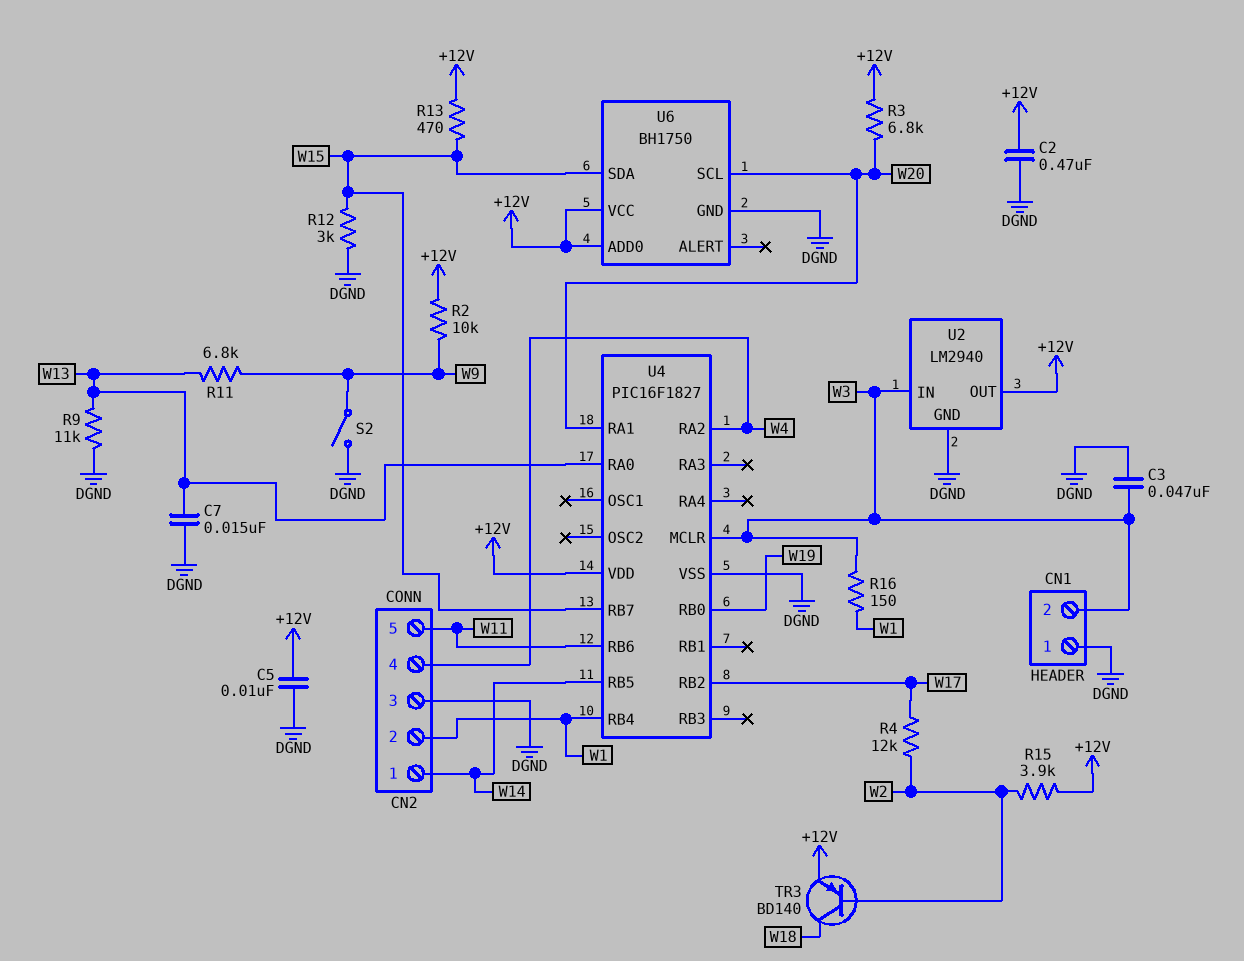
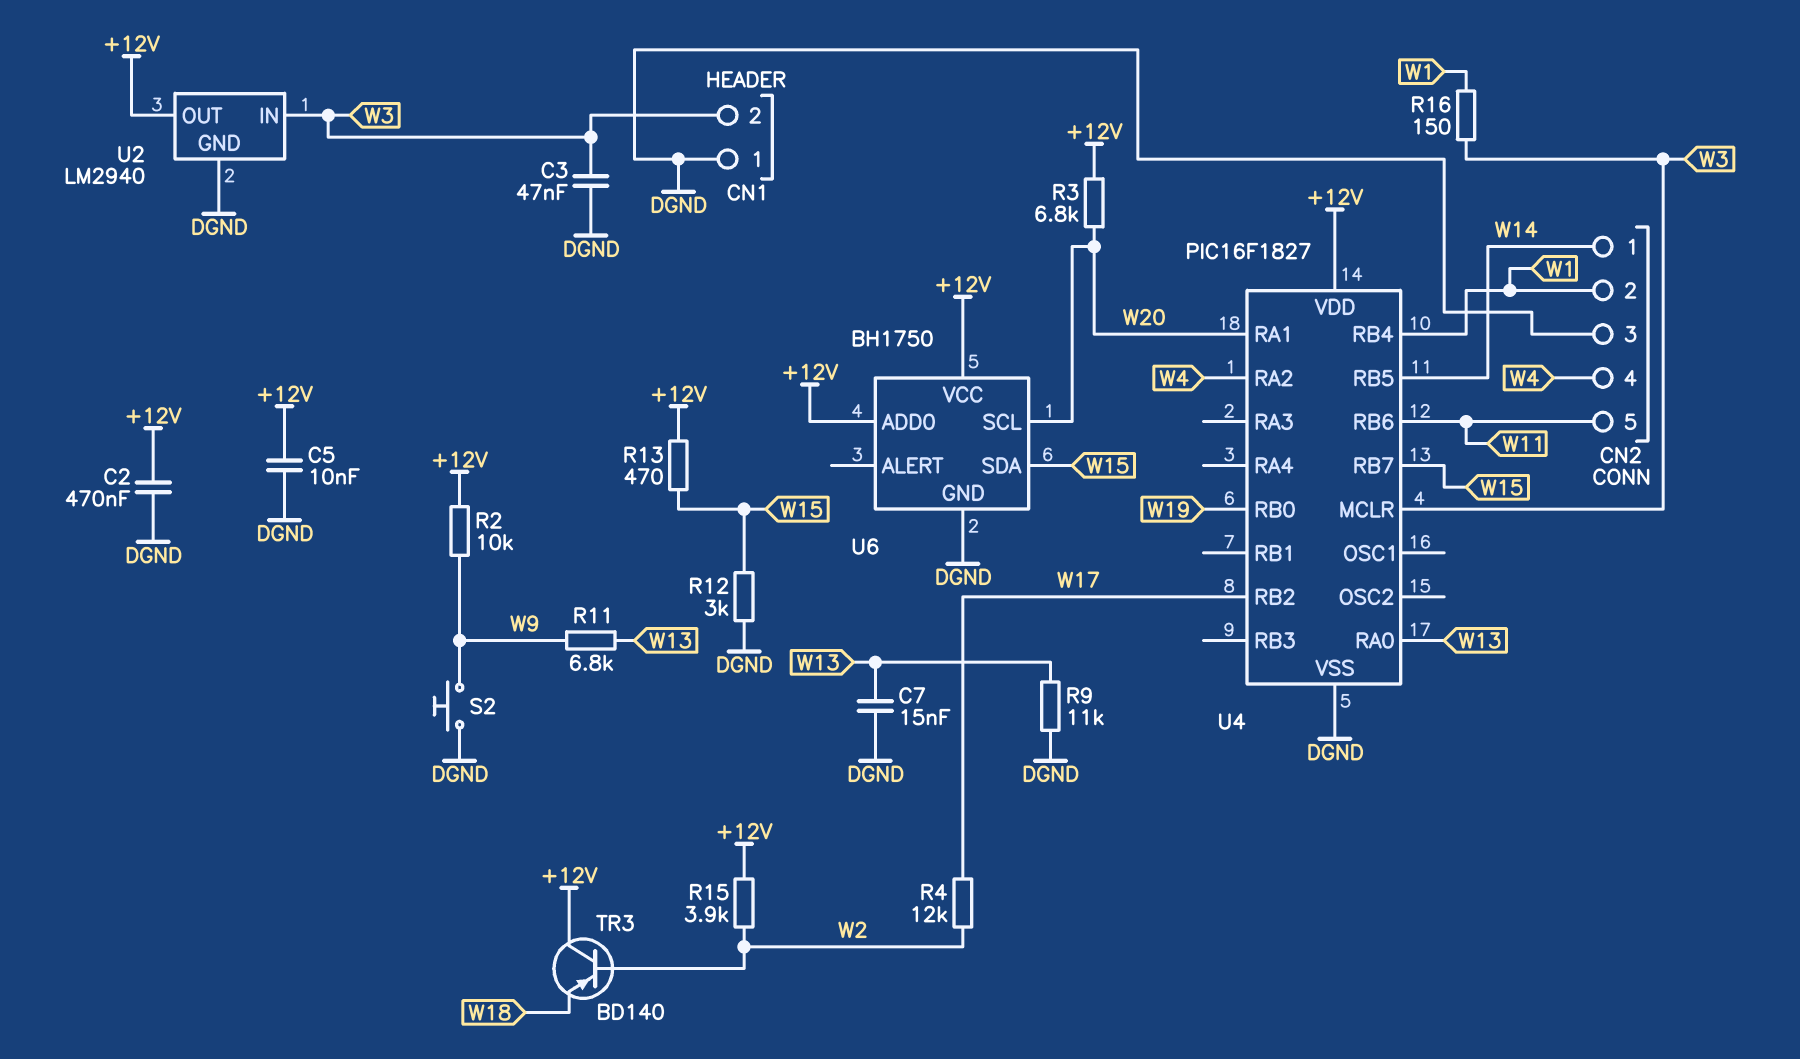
S2: switch (DGND, W9) -> button (DGND, W9)
TR3: PNP BD140 (B W2, C W18, E +12V) -> PNP BD140 (B W2, C +12V, E W18)

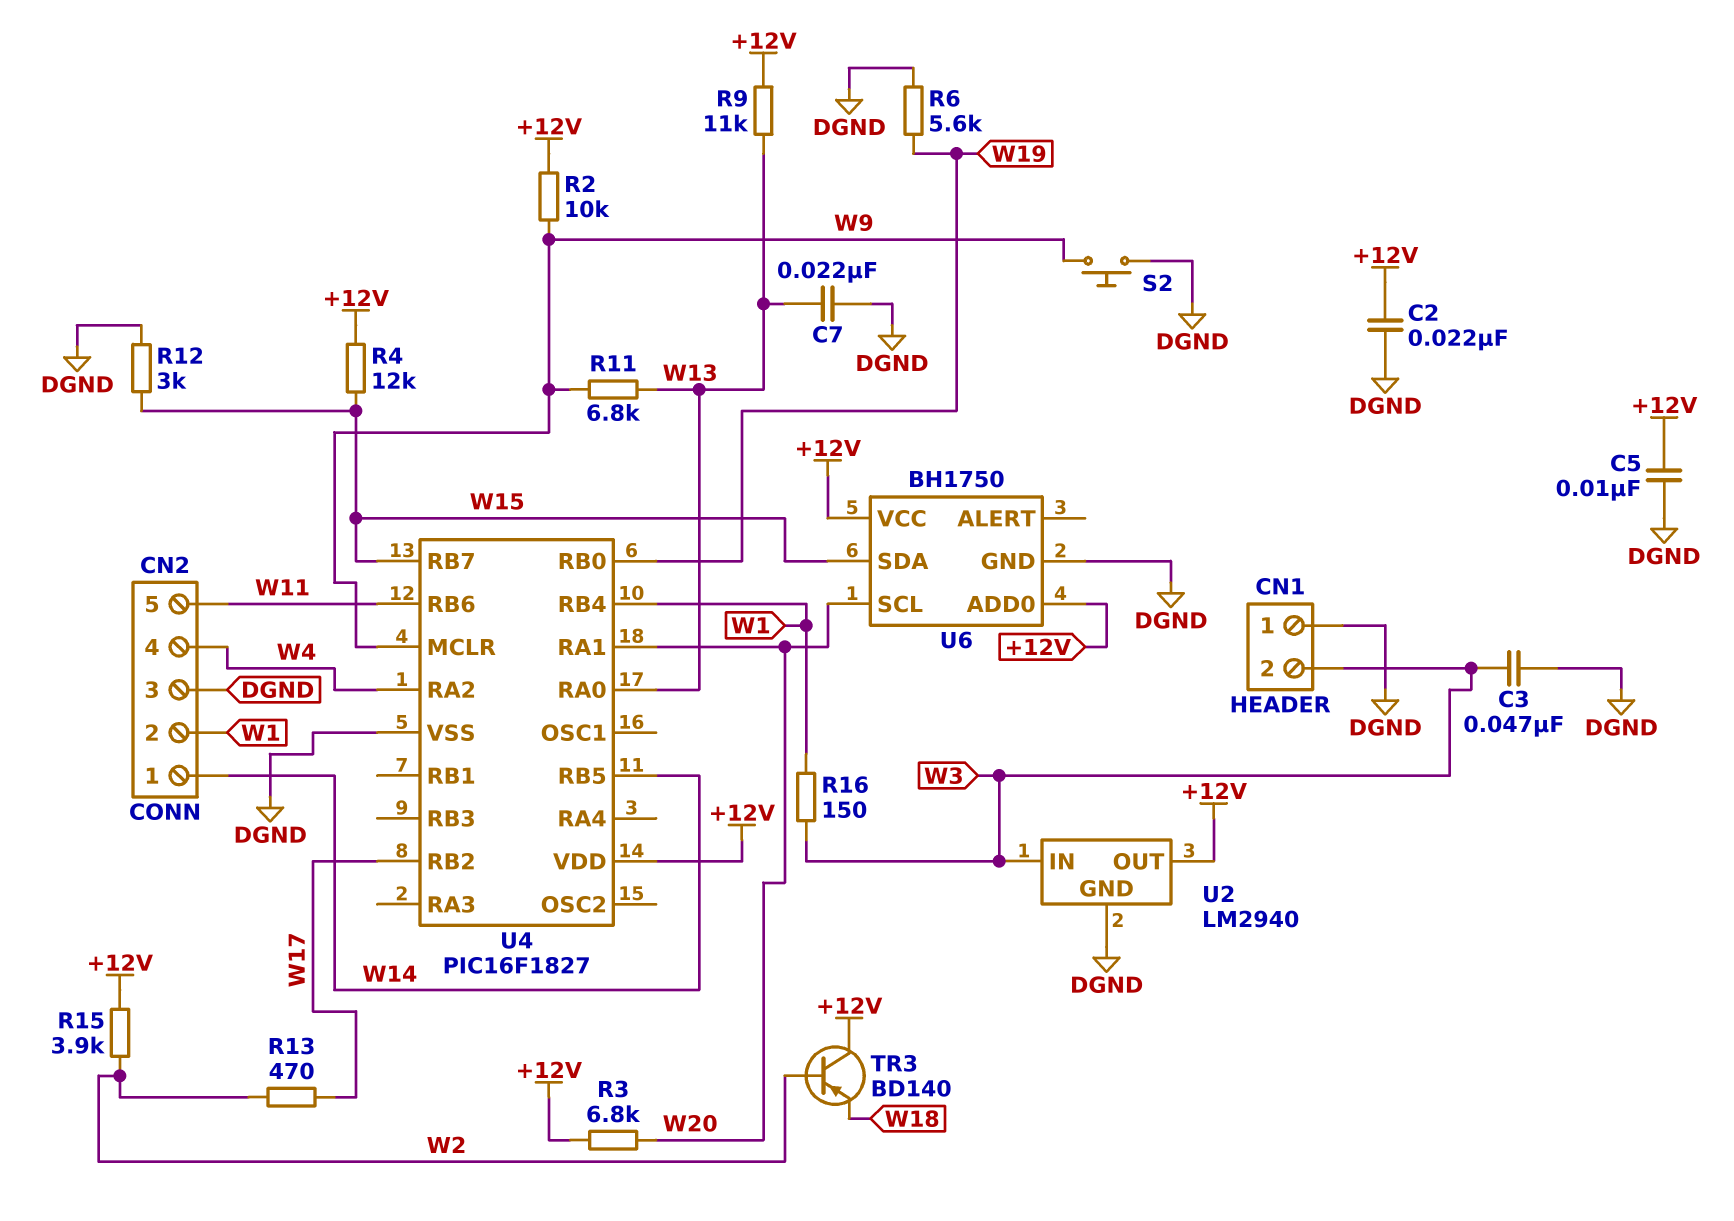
C2: 470nF (+12V, DGND) -> 22nF (+12V, DGND)
C7: 15nF (DGND, W13) -> 22nF (DGND, W13)
R4: 12k (W2, W17) -> 12k (+12V, W15)
R6: none -> 5.6k (DGND, W19)
R9: 11k (DGND, W13) -> 11k (+12V, W13)
R13: 470 (+12V, W15) -> 470 (W2, W17)
U4 pin MCLR: W3 -> W9

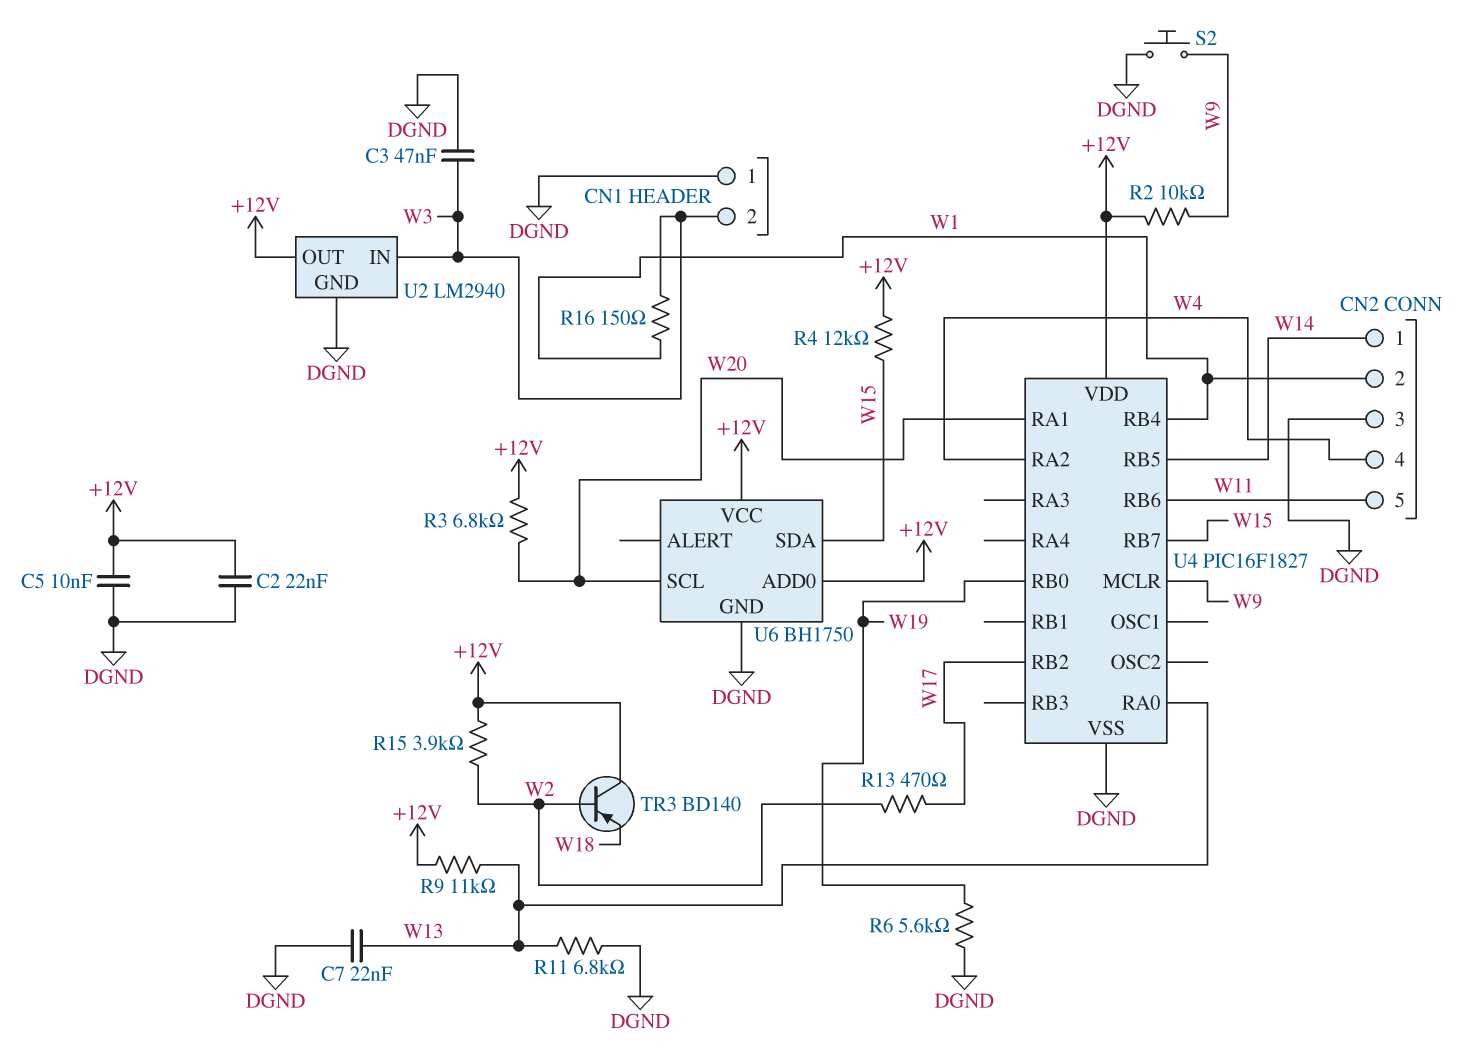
R11: 6.8k (W9, W13) -> 6.8k (DGND, W13)
R12: 3k (DGND, W15) -> none

